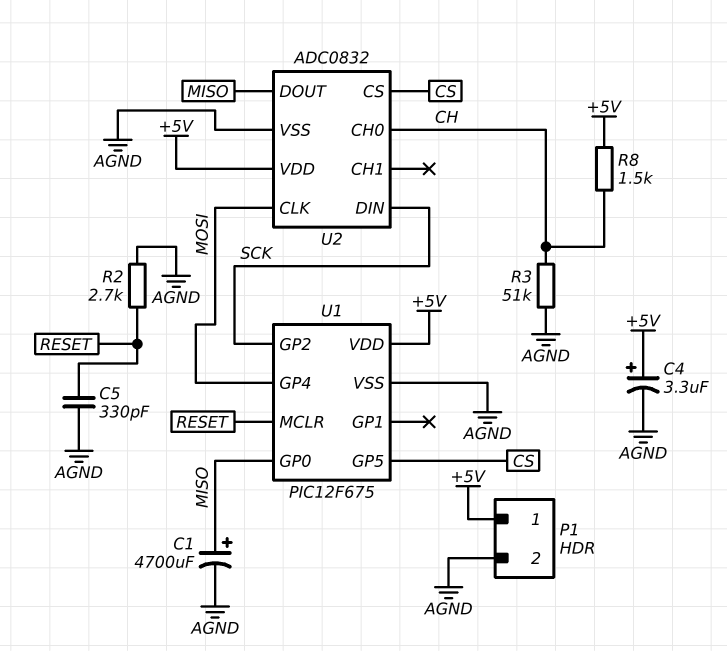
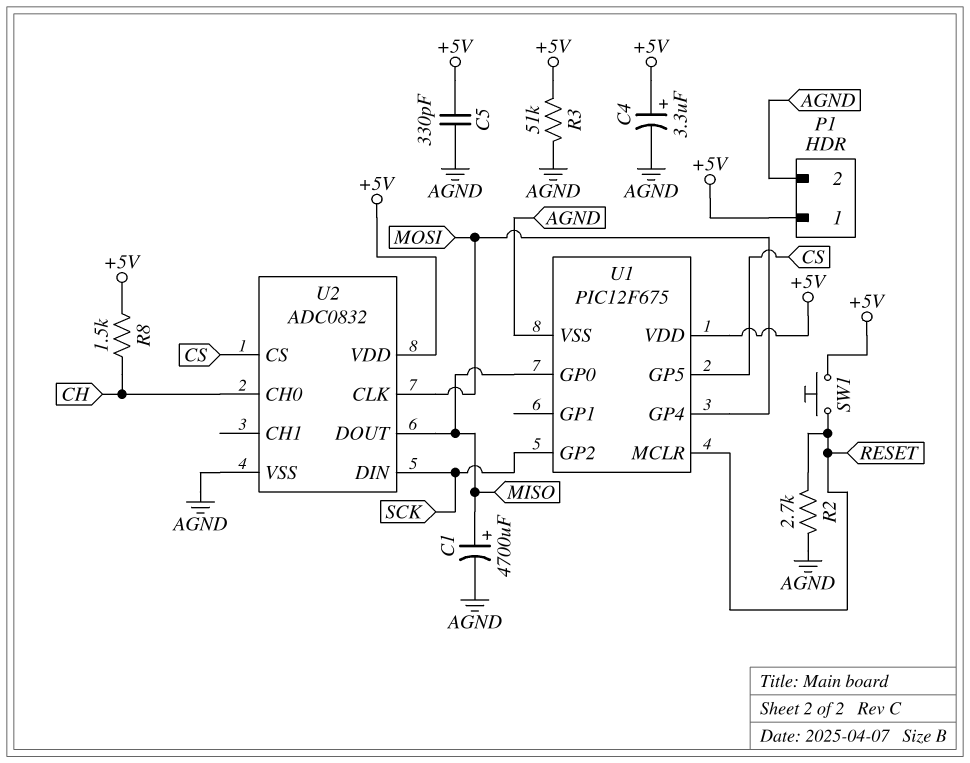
C5: 330pF (AGND, RESET) -> 330pF (+5V, AGND)
R3: 51k (AGND, CH) -> 51k (+5V, AGND)
SW1: none -> button (+5V, RESET)

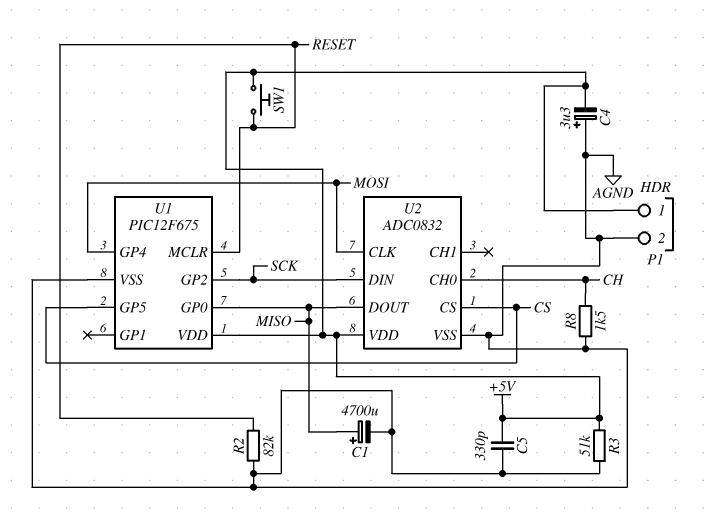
C4: 3.3uF (plus +5V, minus AGND) -> 3.3uF (plus AGND, minus +5V)
R2: 2.7k (AGND, RESET) -> 82k (AGND, RESET)
R8: 1.5k (+5V, CH) -> 1.5k (AGND, CH)

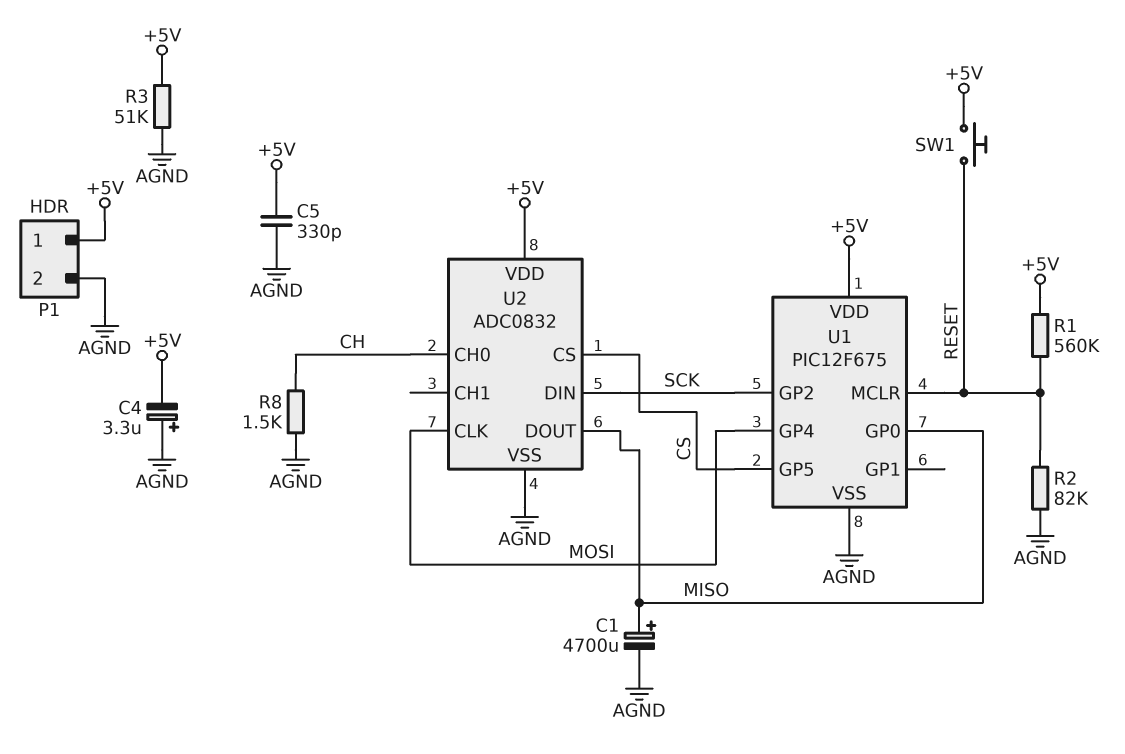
R1: none -> 560k (+5V, RESET)

